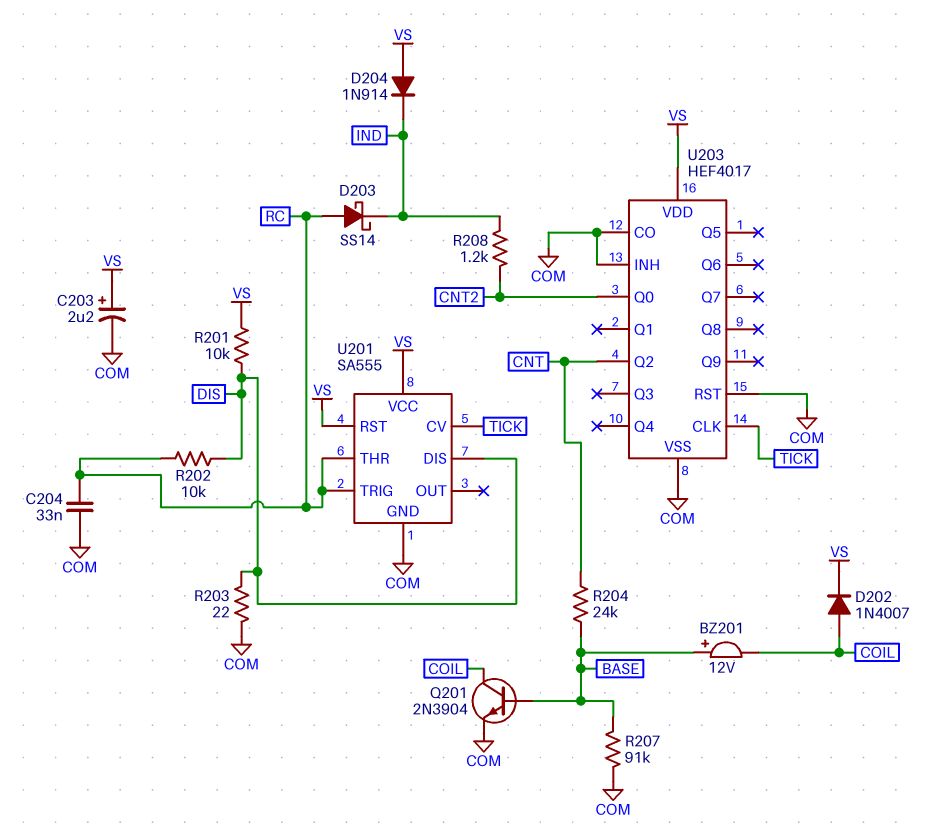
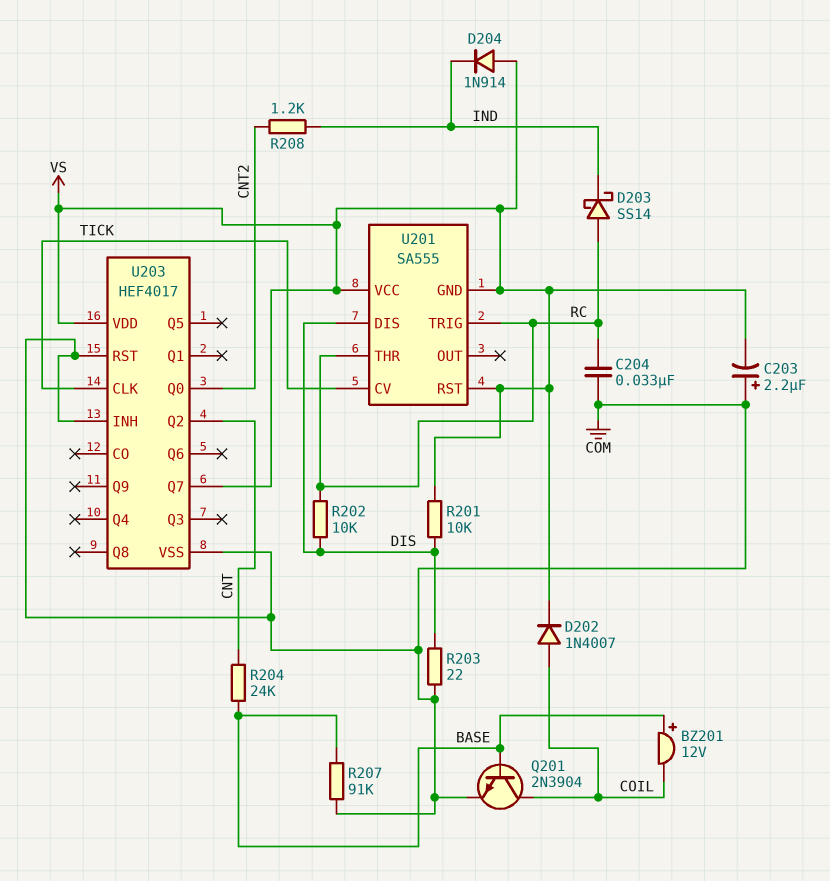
C203: 2.2uF (plus VS, minus COM) -> 2.2uF (plus COM, minus VS)
U201 pin GND: COM -> VS
U203 pin CO: COM -> none
U203 pin Q7: none -> VS

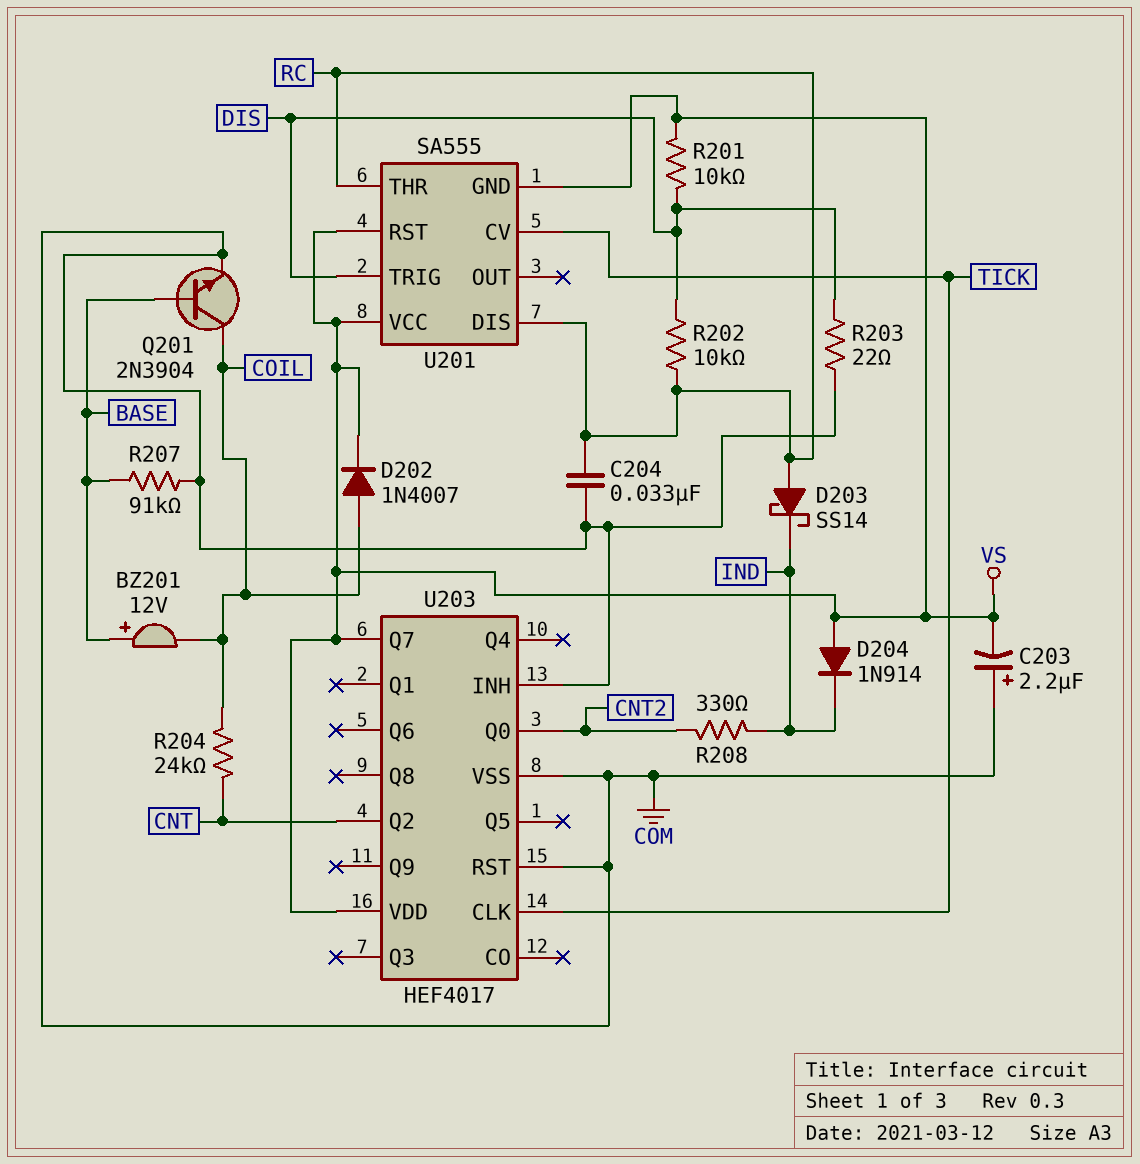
R204: 24k (BASE, CNT) -> 24k (CNT, COIL)
R208: 1.2k (CNT2, IND) -> 330 (CNT2, IND)
U201 pin DIS: DIS -> RC
U201 pin TRIG: RC -> DIS

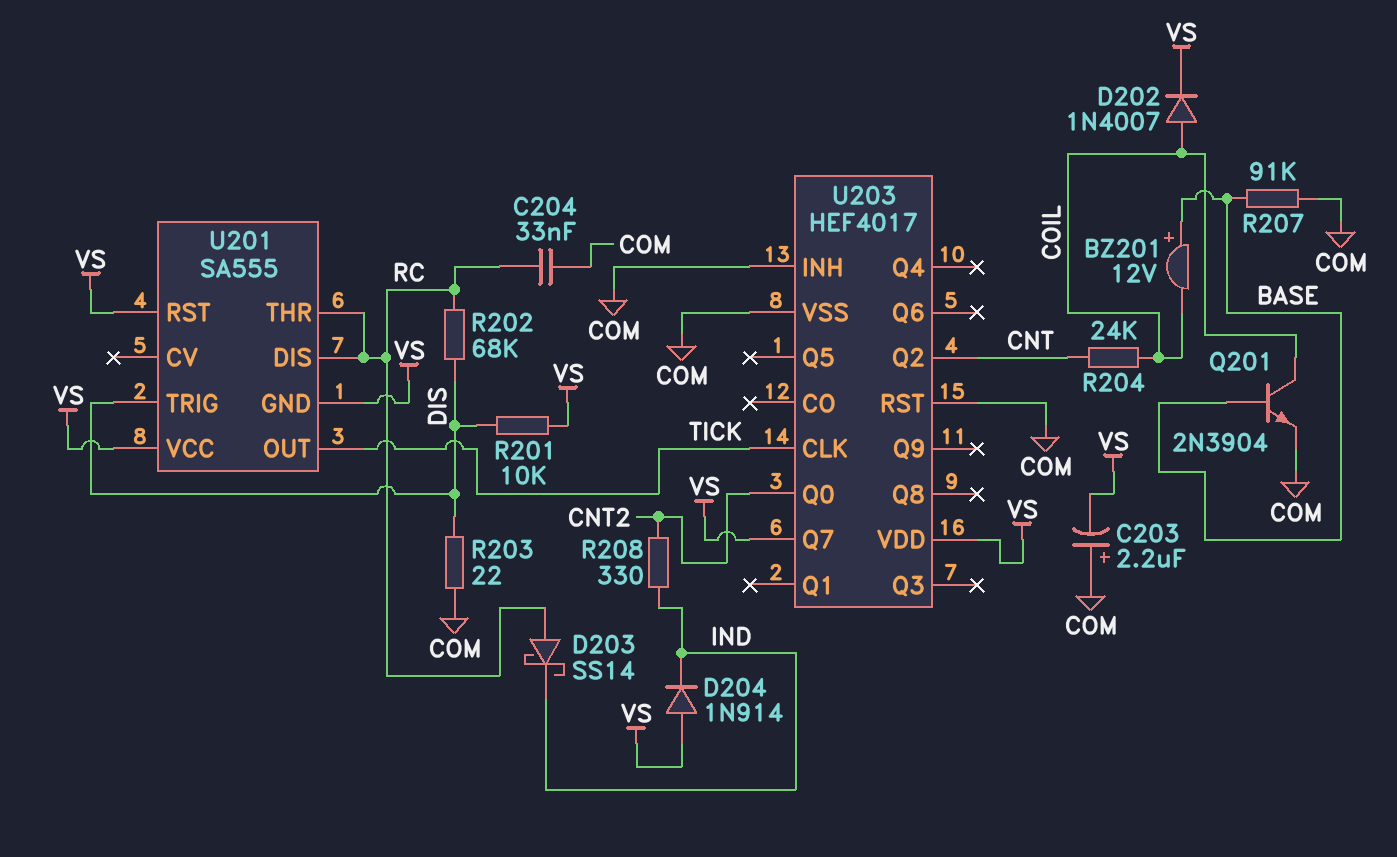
R202: 10k (DIS, RC) -> 68k (DIS, RC)
U201 pin CV: TICK -> none
U201 pin OUT: none -> TICK

